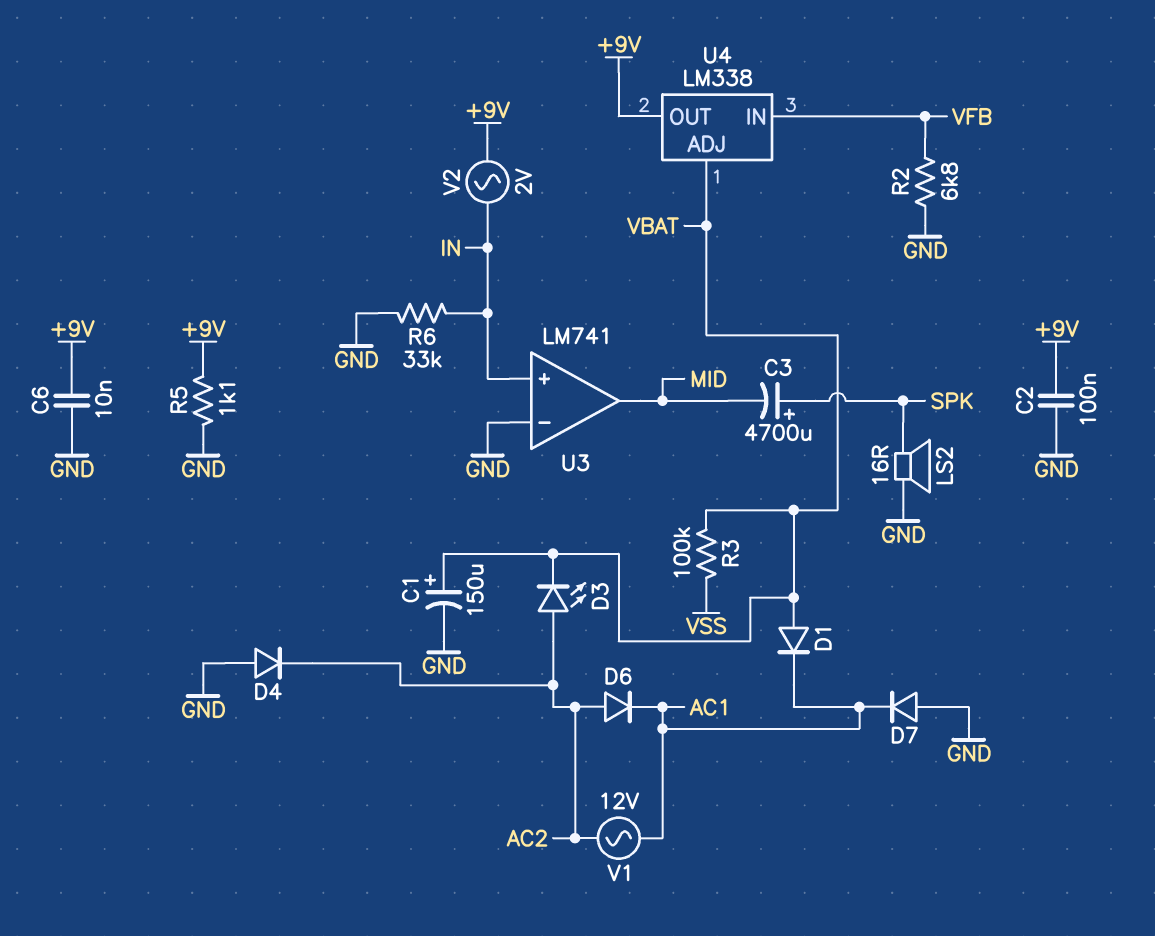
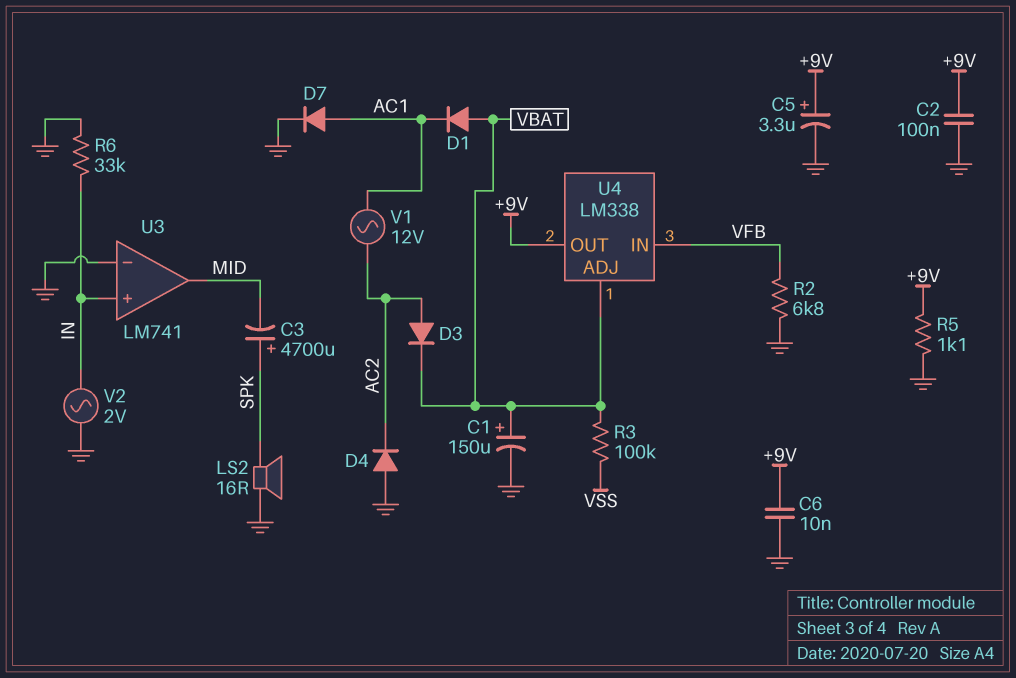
C5: none -> 3.3uF (plus +9V, minus GND)
D3: LED (A AC2, K VBAT) -> diode (A AC2, K VBAT)
D6: diode (A AC2, K AC1) -> none
D7: diode (A GND, K AC1) -> diode (A AC1, K GND)
V2: AC 2V (+9V, IN) -> AC 2V (GND, IN)

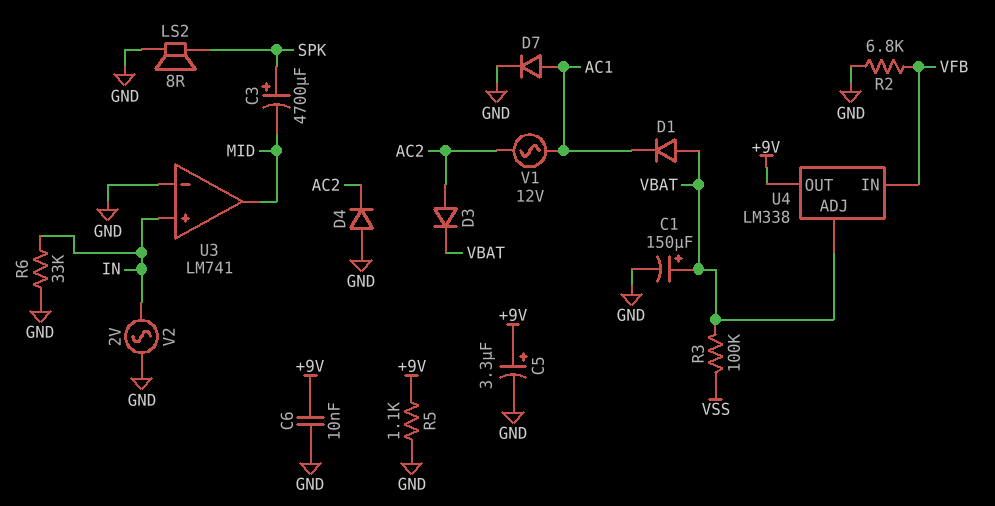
C2: 100nF (+9V, GND) -> none
LS2: speaker 16R (GND, SPK) -> speaker 8R (GND, SPK)

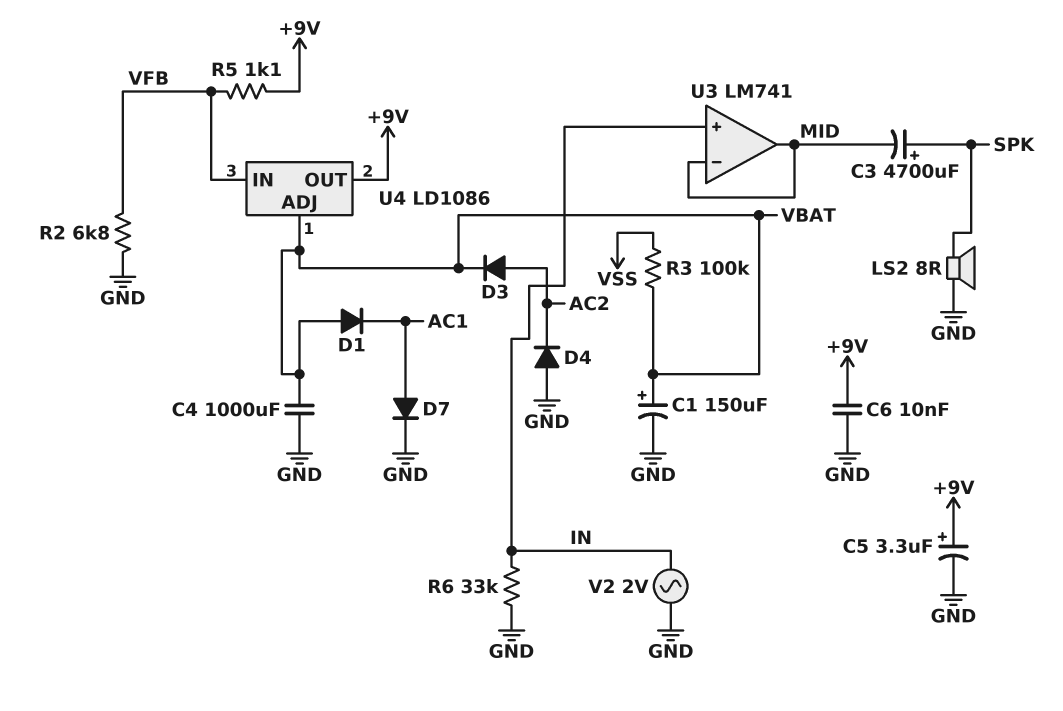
C4: none -> 1000uF (GND, VBAT)
R5: 1.1k (+9V, GND) -> 1.1k (+9V, VFB)
U3 pin in-: GND -> MID
U4: LM338 -> LD1086
V1: AC 12V (AC1, AC2) -> none

